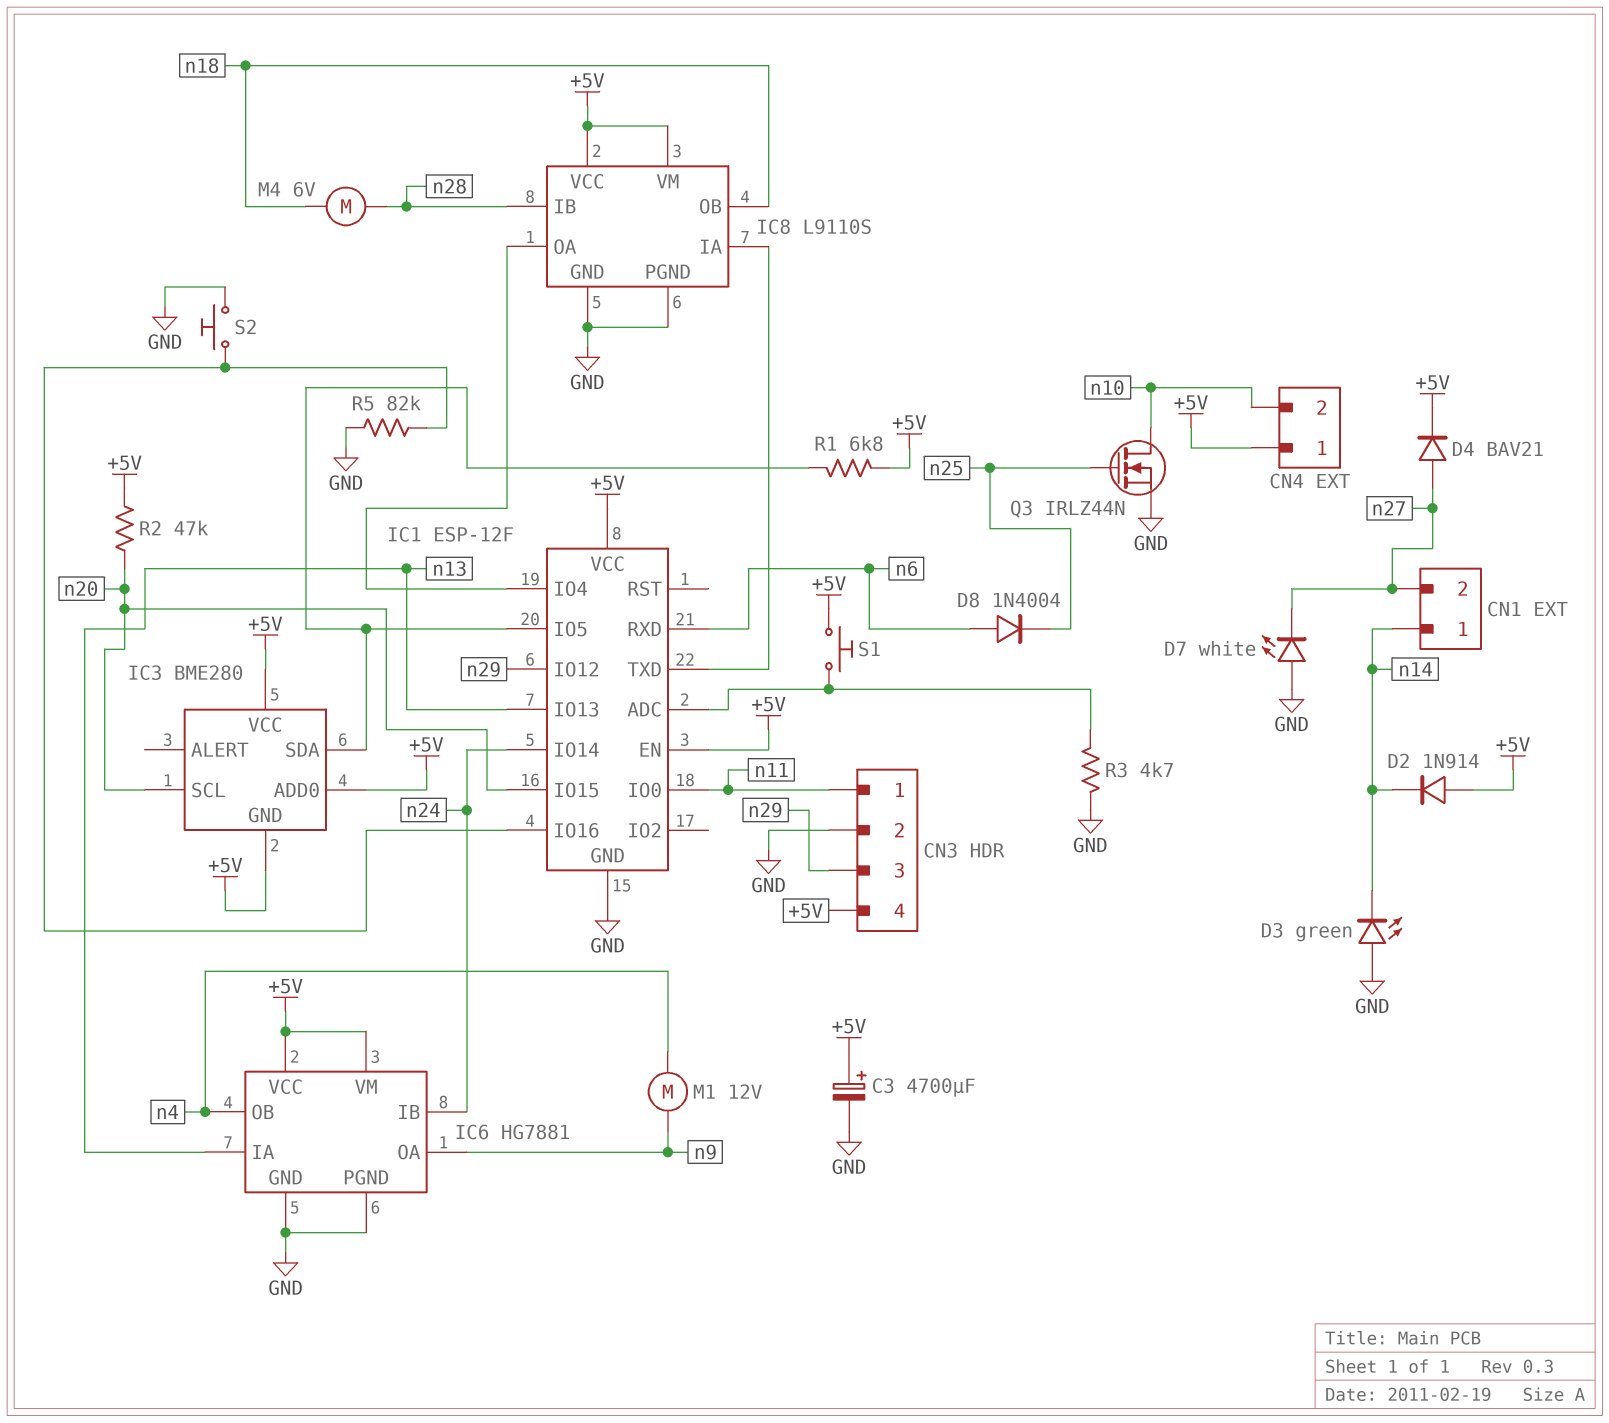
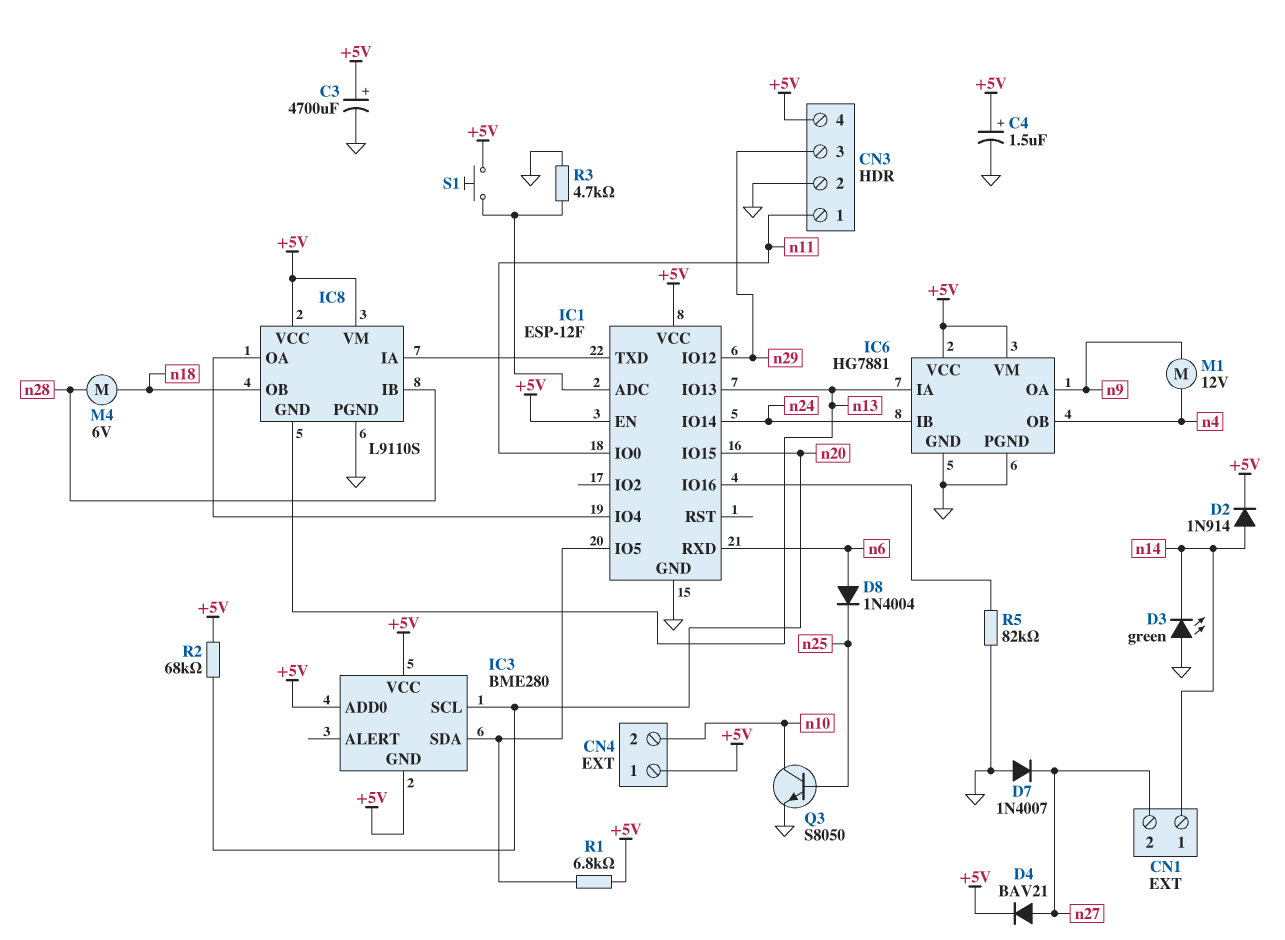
C4: none -> 1.5uF (plus +5V, minus GND)
D2: diode 1N914 (A +5V, K n14) -> diode 1N914 (A n14, K +5V)
D7: LED white (A GND, K n27) -> diode 1N4007 (A GND, K n27)
IC8 pin GND: GND -> n13
Q3: NMOS IRLZ44N (G n25, D n10, S GND) -> NPN S8050 (B n25, C n10, E GND)
R2: 47k (+5V, n20) -> 68k (+5V, n20)
S2: button (GND, IC1/IO16) -> none

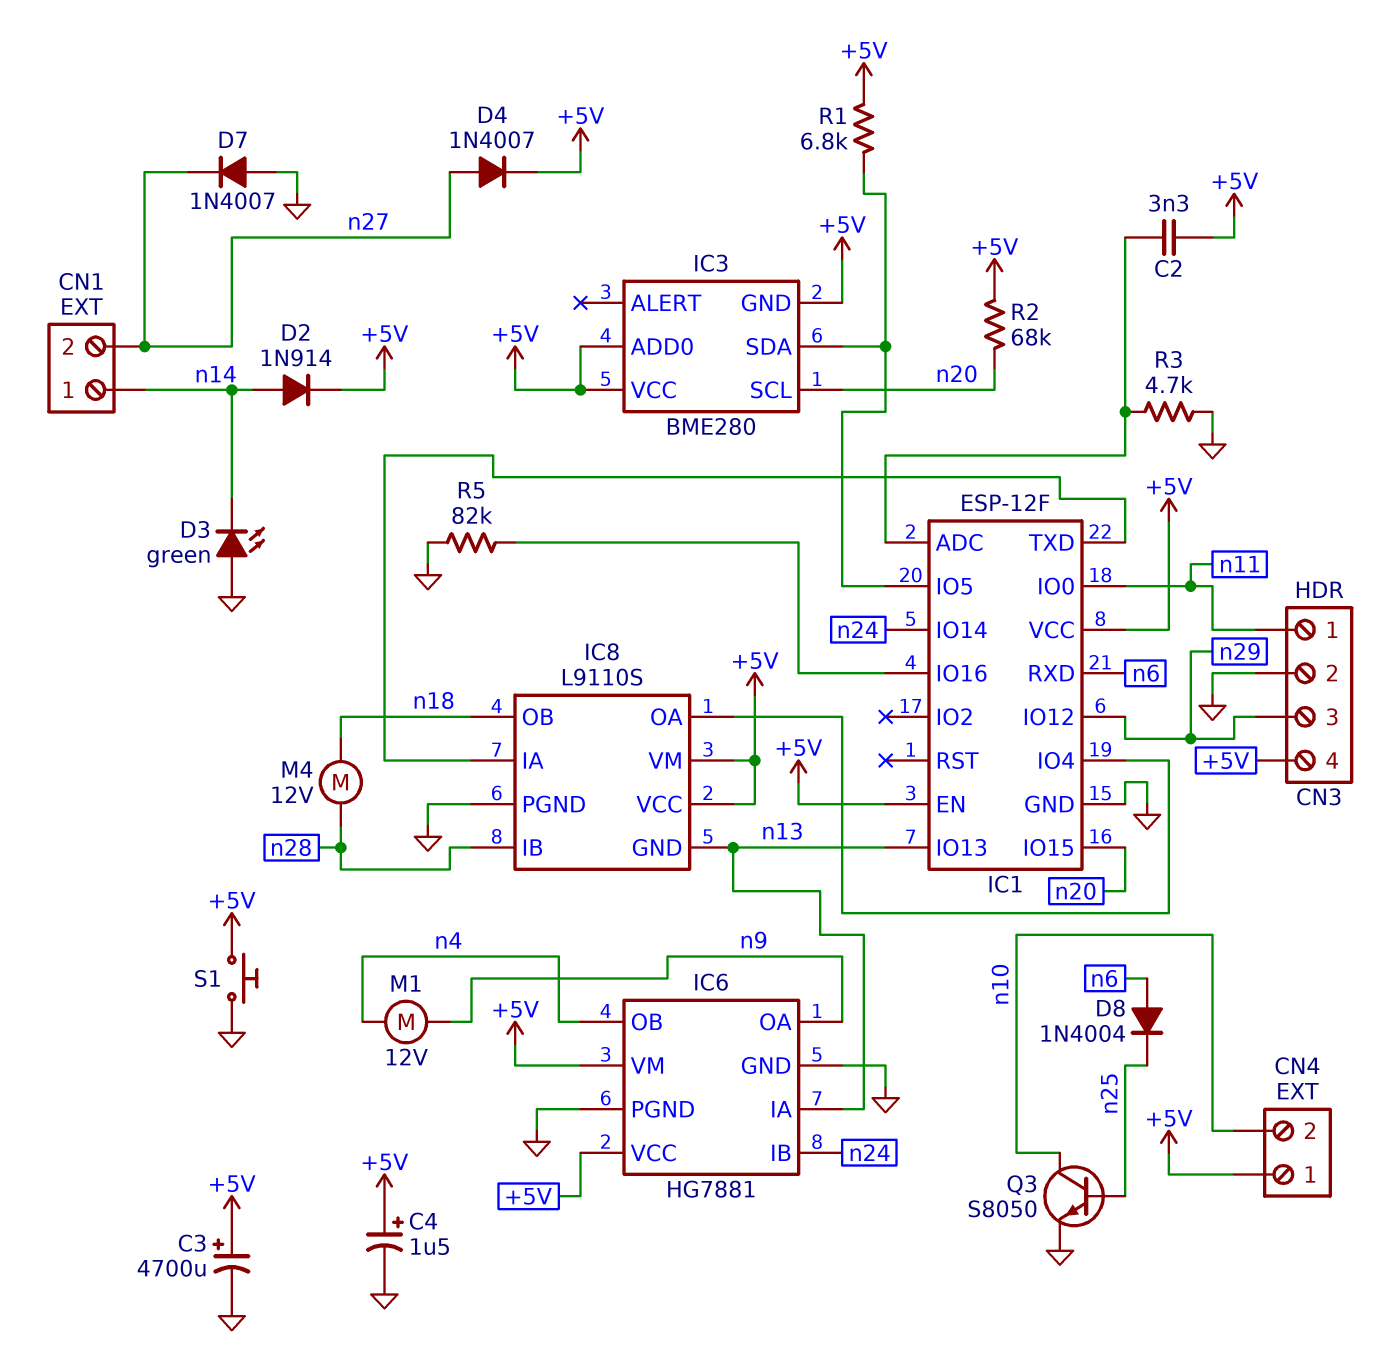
C2: none -> 3.3nF (+5V, IC1/ADC)
D4: diode BAV21 (A n27, K +5V) -> diode 1N4007 (A n27, K +5V)
M4: motor 6V (n18, n28) -> motor 12V (n18, n28)
S1: button (+5V, IC1/ADC) -> button (+5V, GND)

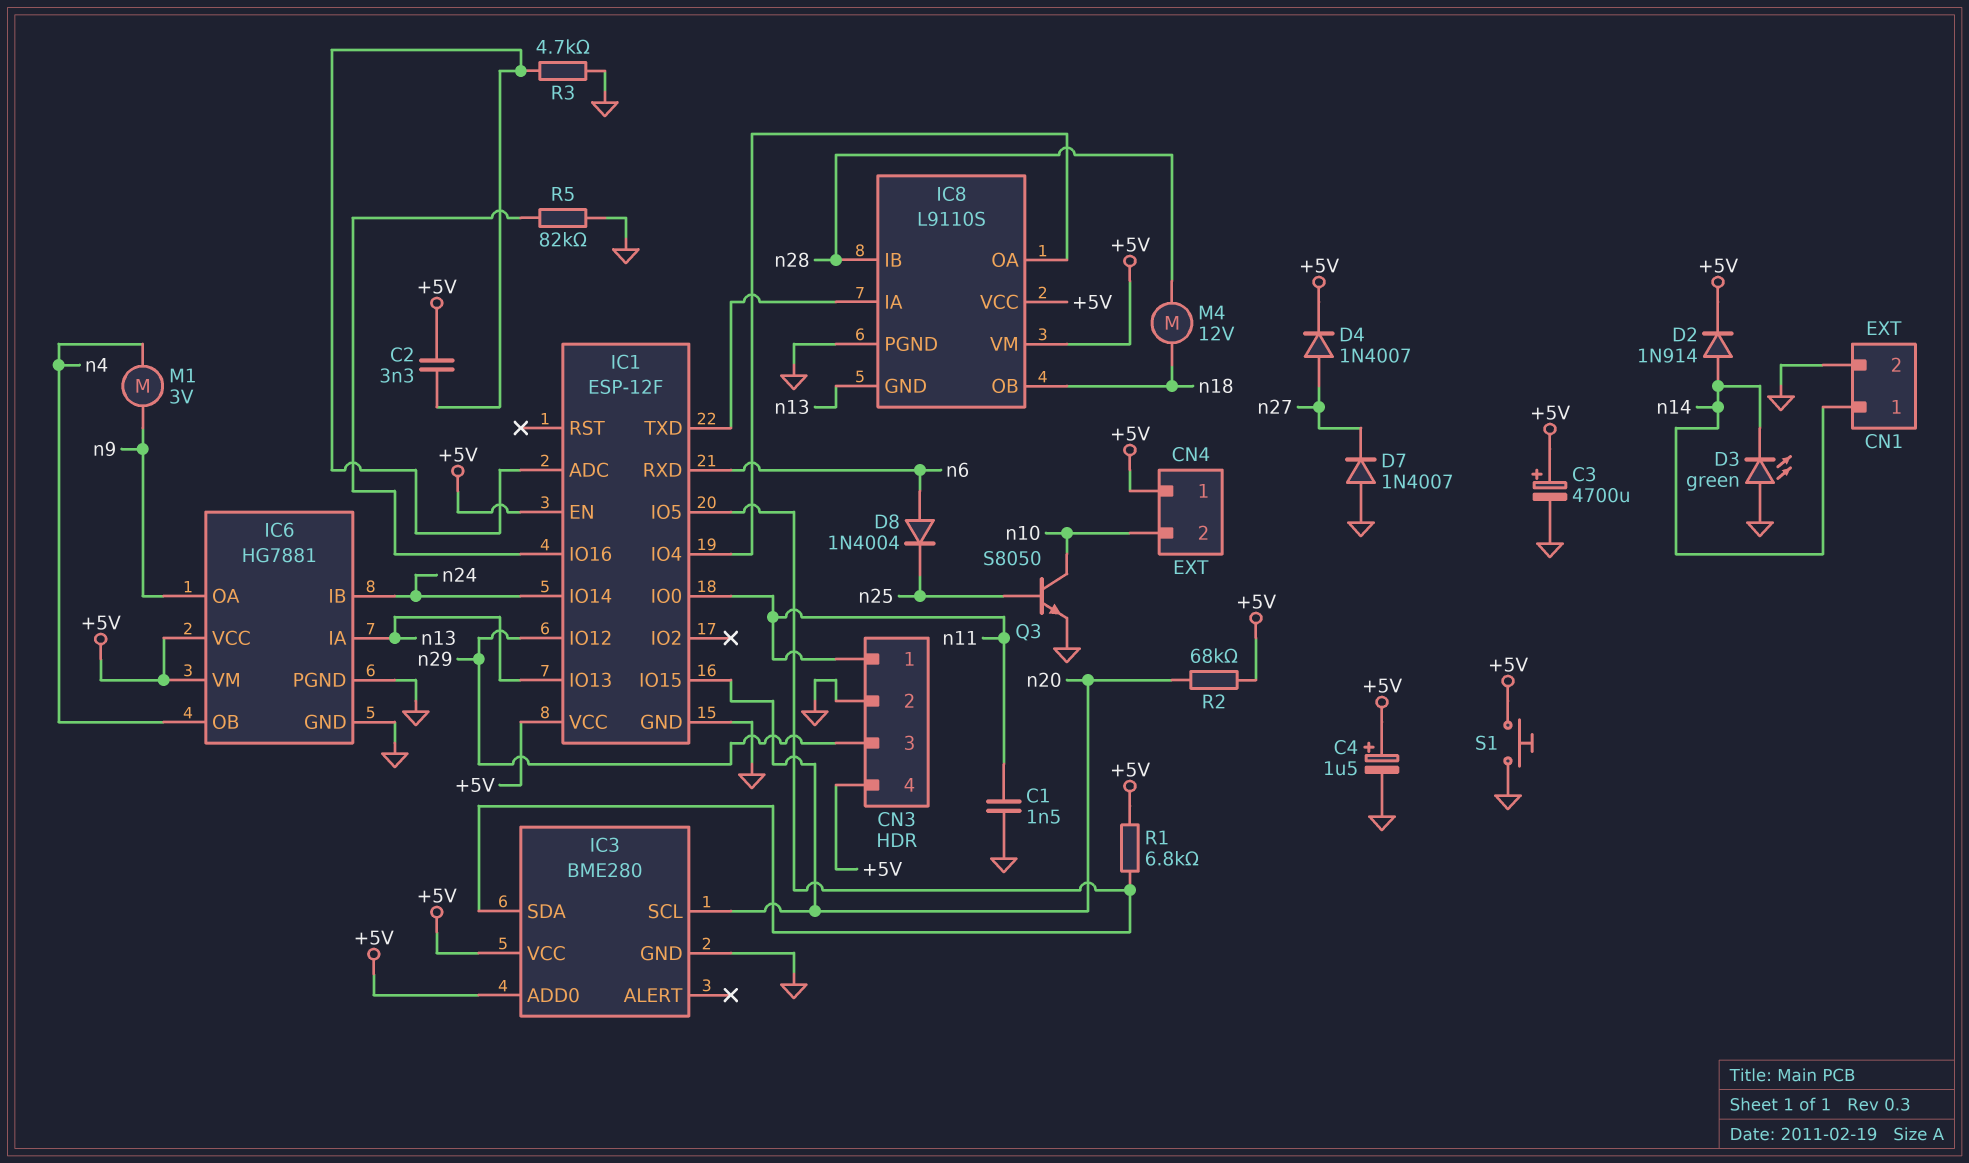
C1: none -> 1.5nF (GND, n11)
CN1 pin 2: n27 -> GND
IC3 pin GND: +5V -> GND
M1: motor 12V (n4, n9) -> motor 3V (n4, n9)

